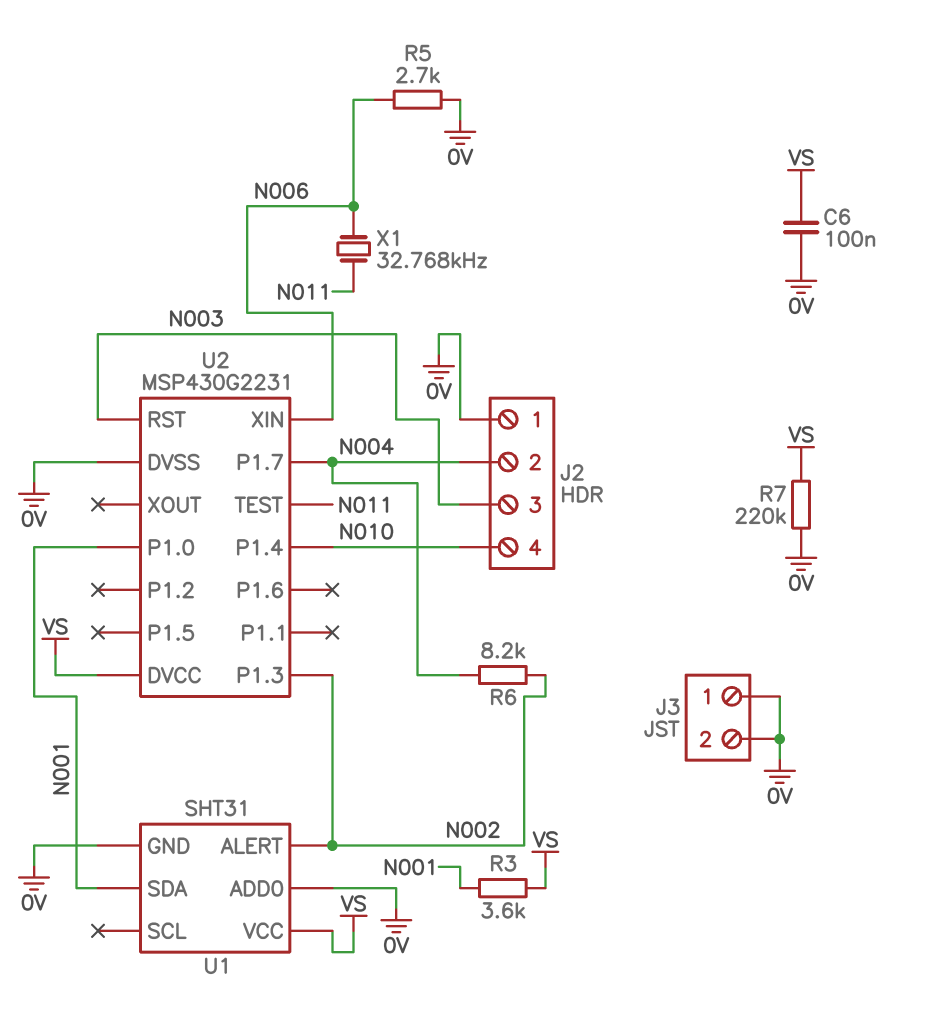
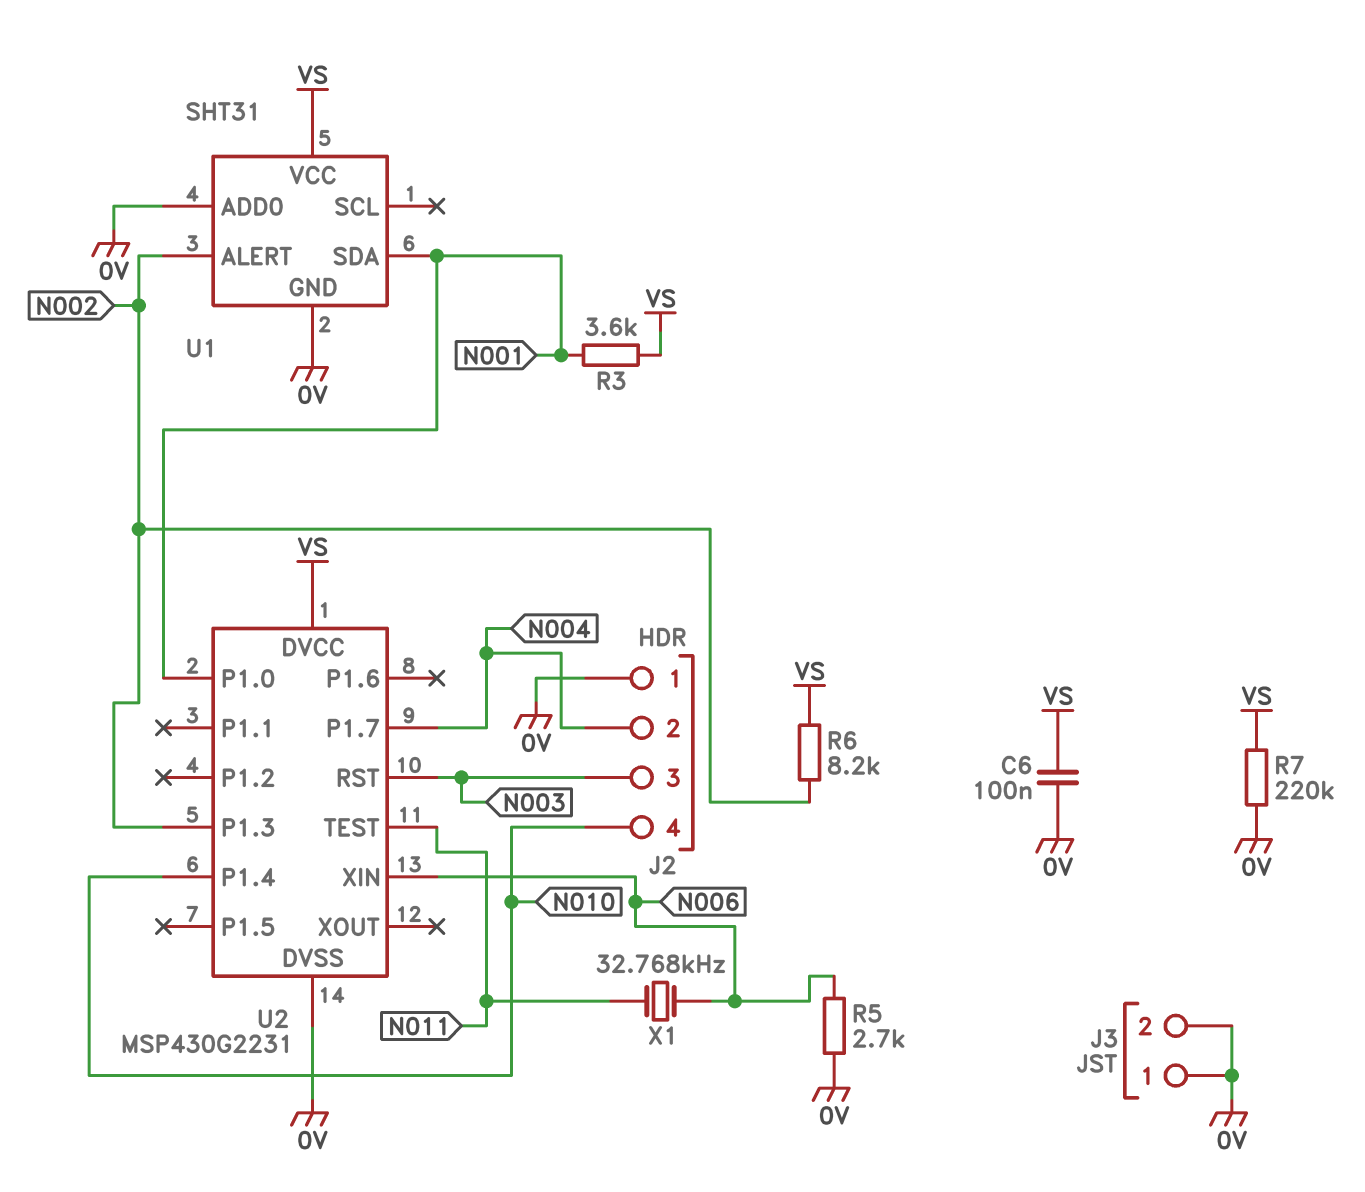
R6: 8.2k (N002, N004) -> 8.2k (N002, VS)

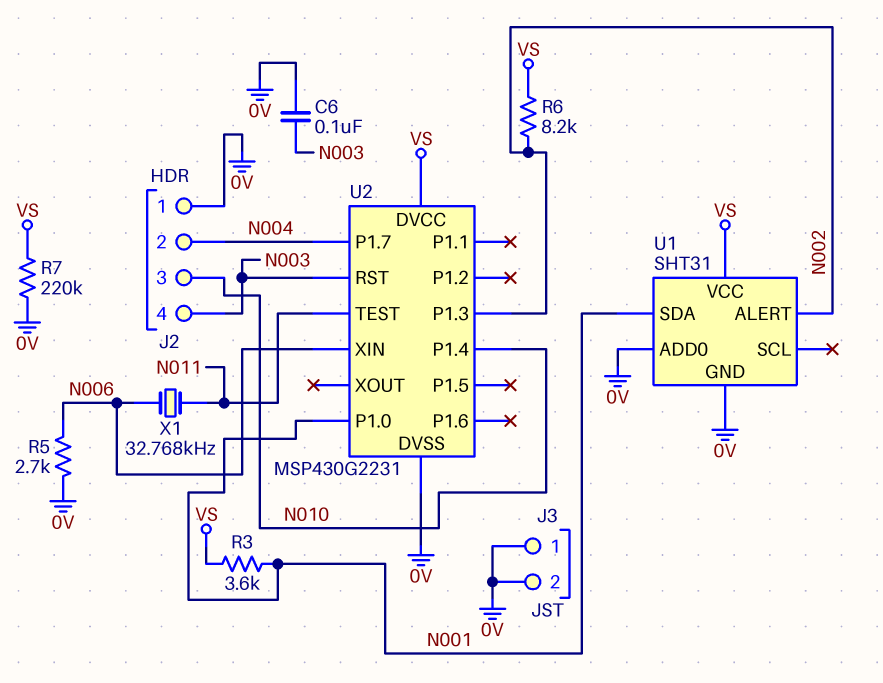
C6: 100nF (0V, VS) -> 100nF (0V, N003)
J2 pin 3: N003 -> N010
J2 pin 4: N010 -> N003

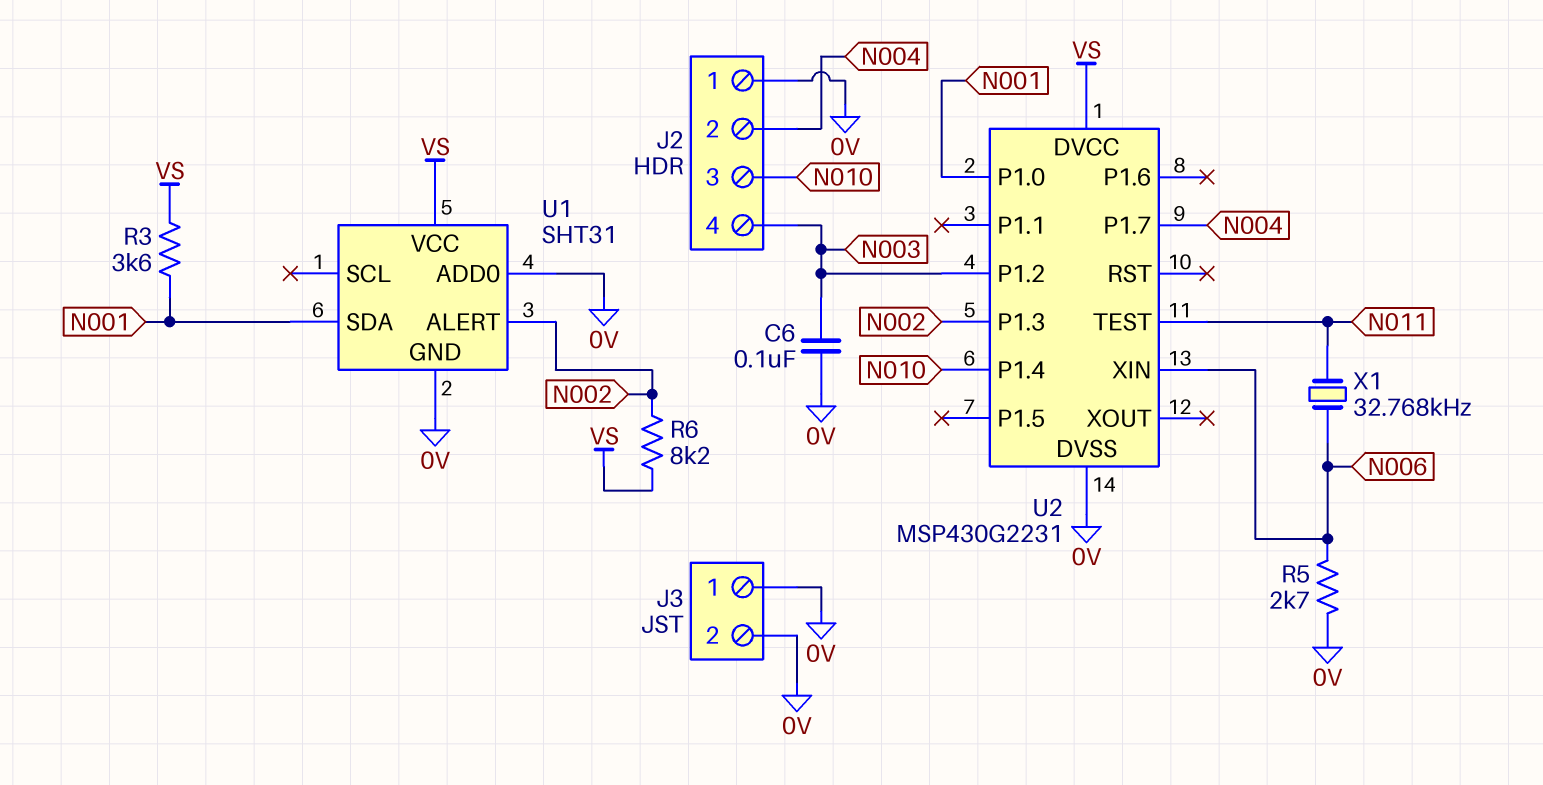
R7: 220k (0V, VS) -> none
U2 pin P1.2: none -> N003
U2 pin RST: N003 -> none

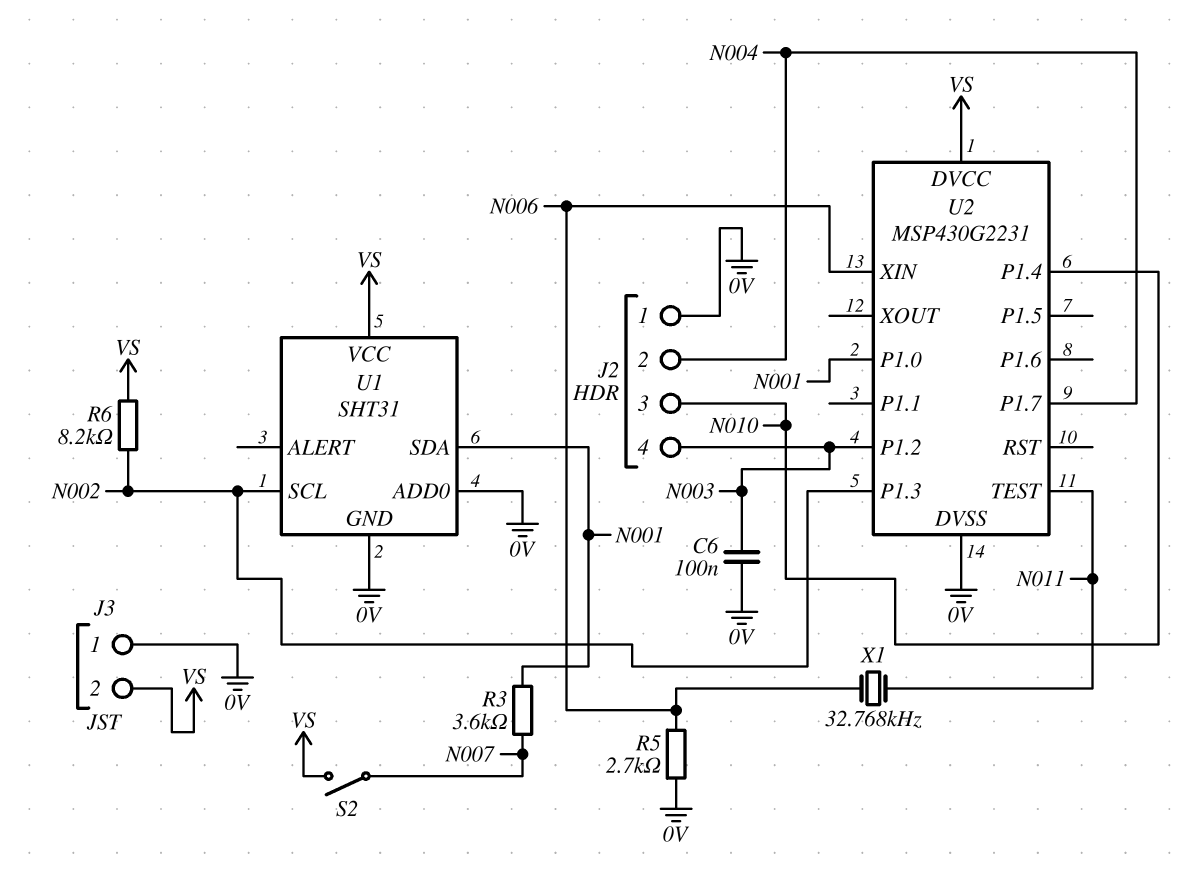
J3 pin 2: 0V -> VS
R3: 3.6k (N001, VS) -> 3.6k (N001, N007)
S2: none -> switch (N007, VS)
U1 pin ALERT: N002 -> none
U1 pin SCL: none -> N002

